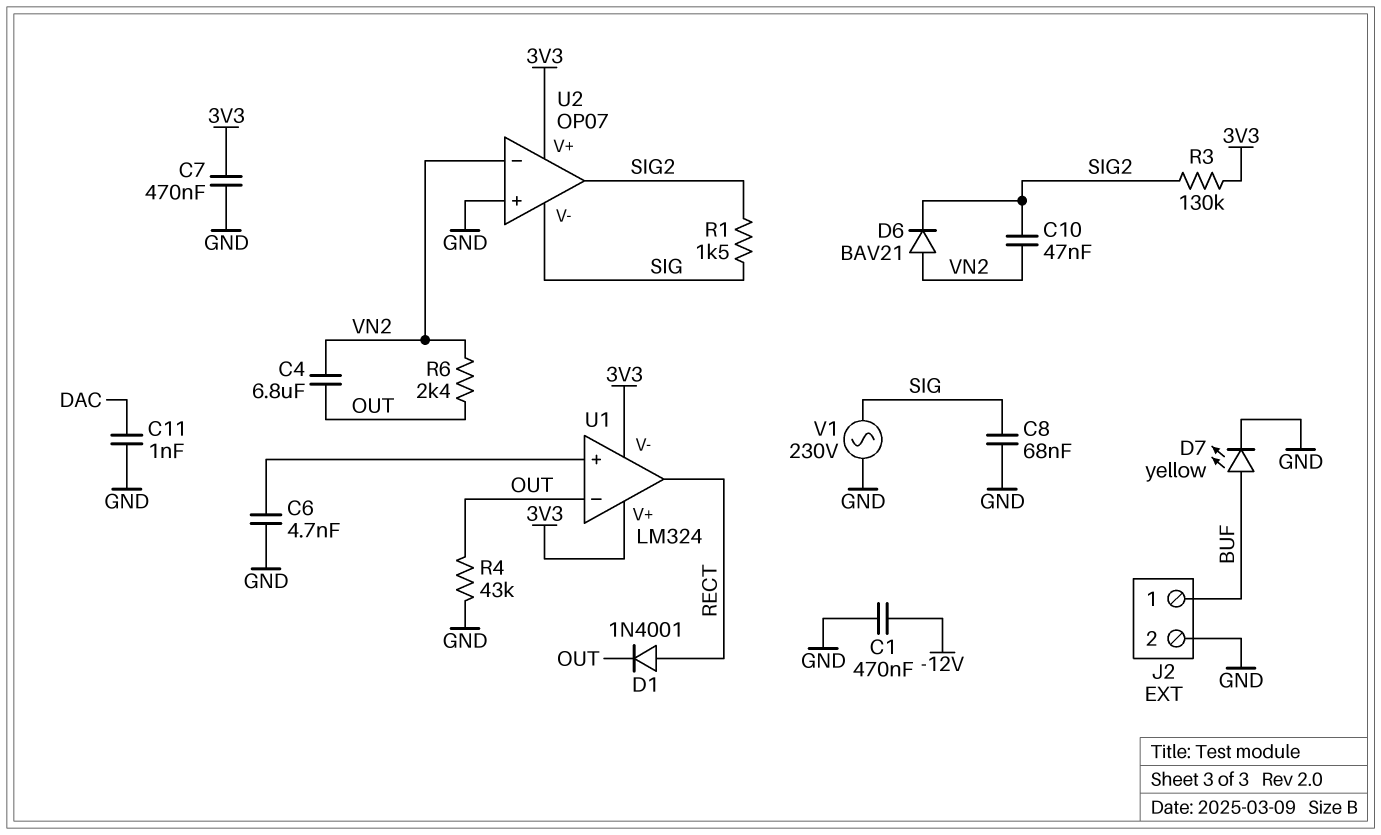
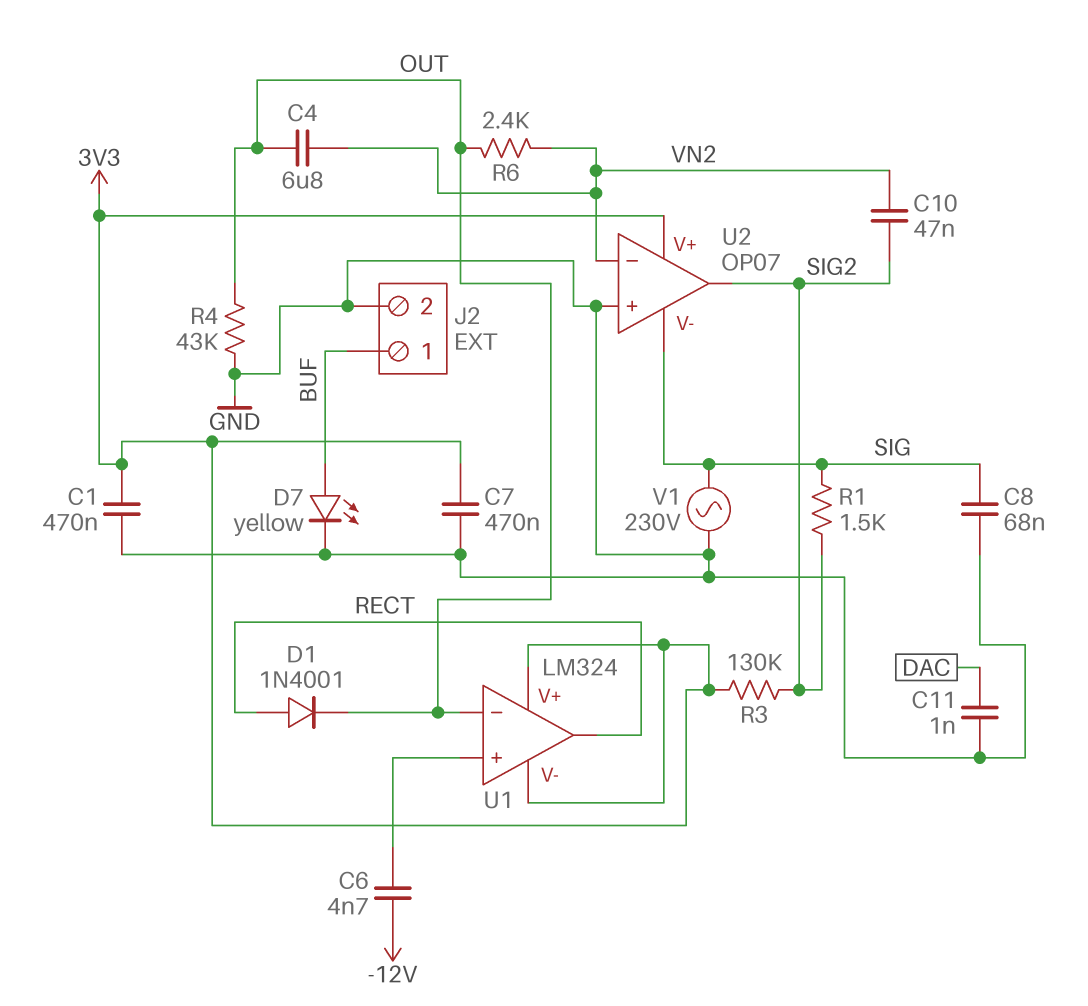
C1: 470nF (-12V, GND) -> 470nF (3V3, GND)
C6: 4.7nF (GND, U1/in+) -> 4.7nF (-12V, U1/in+)
D6: diode BAV21 (A VN2, K SIG2) -> none

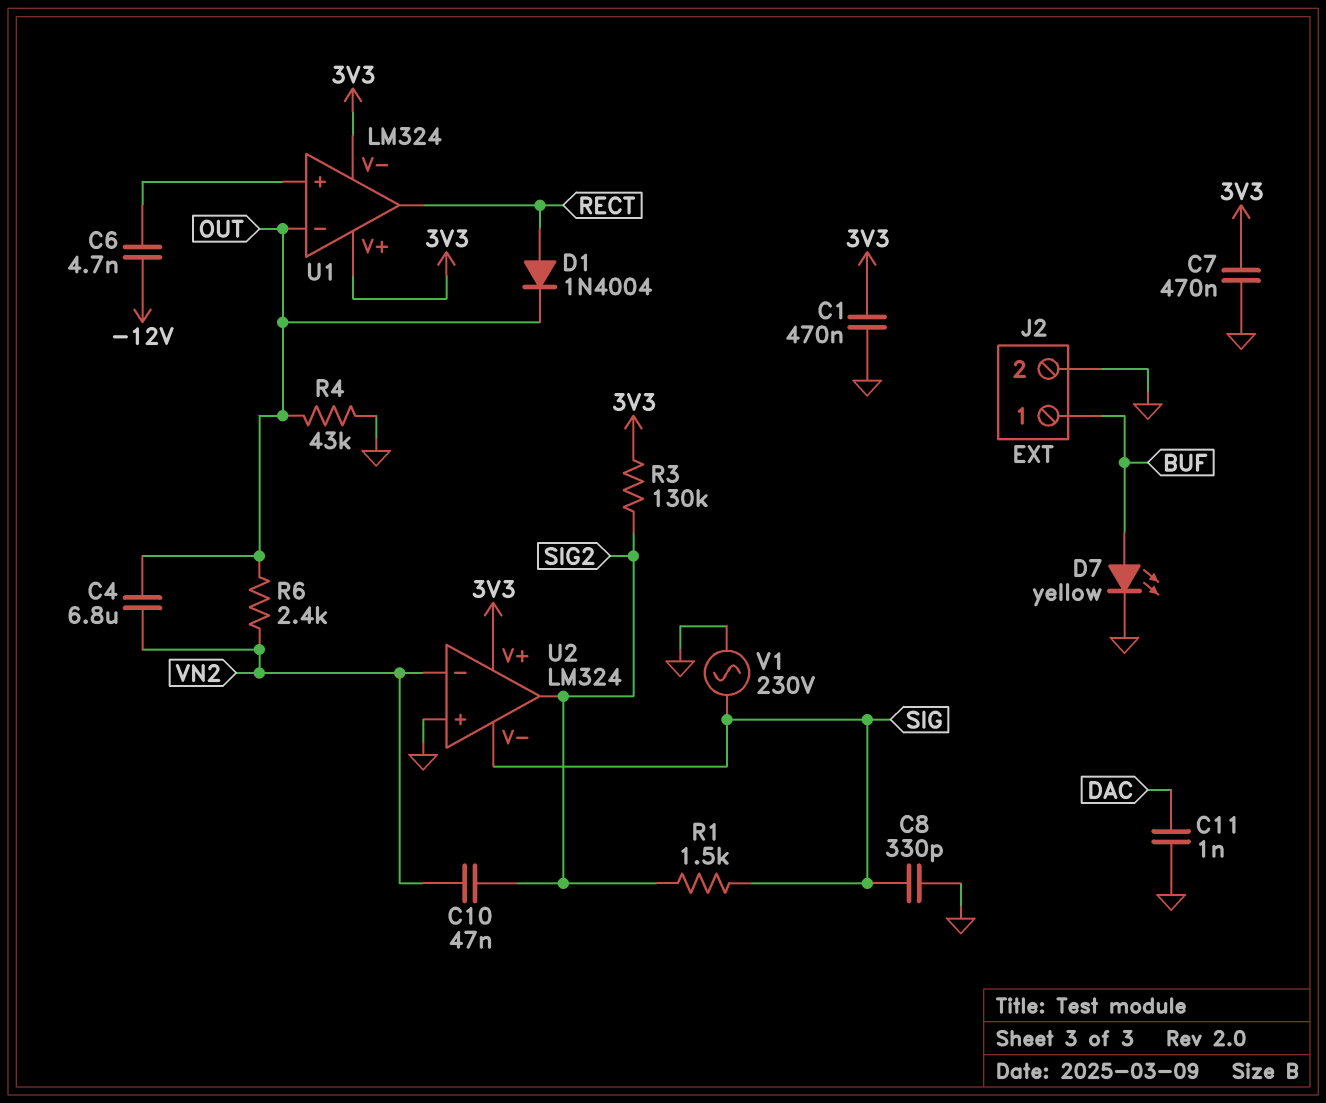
C8: 68nF (GND, SIG) -> 330pF (GND, SIG)
D1: diode 1N4001 (A RECT, K OUT) -> diode 1N4004 (A RECT, K OUT)
U2: OP07 -> LM324

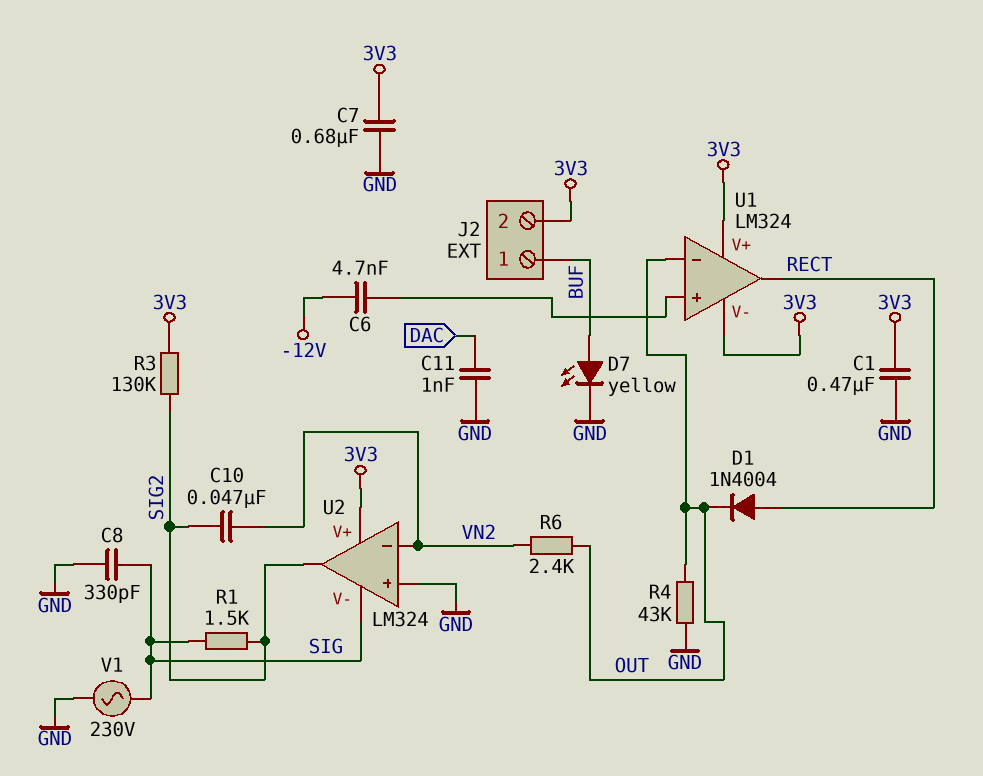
C4: 6.8uF (OUT, VN2) -> none
C7: 470nF (3V3, GND) -> 680nF (3V3, GND)
J2 pin 2: GND -> 3V3

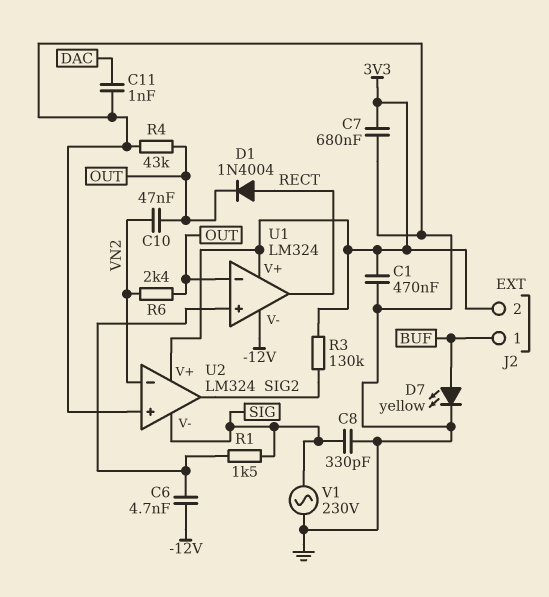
C10: 47nF (SIG2, VN2) -> 47nF (OUT, VN2)
R1: 1.5k (SIG, SIG2) -> 1.5k (SIG, U1/in+)
U1 pin V-: 3V3 -> -12V

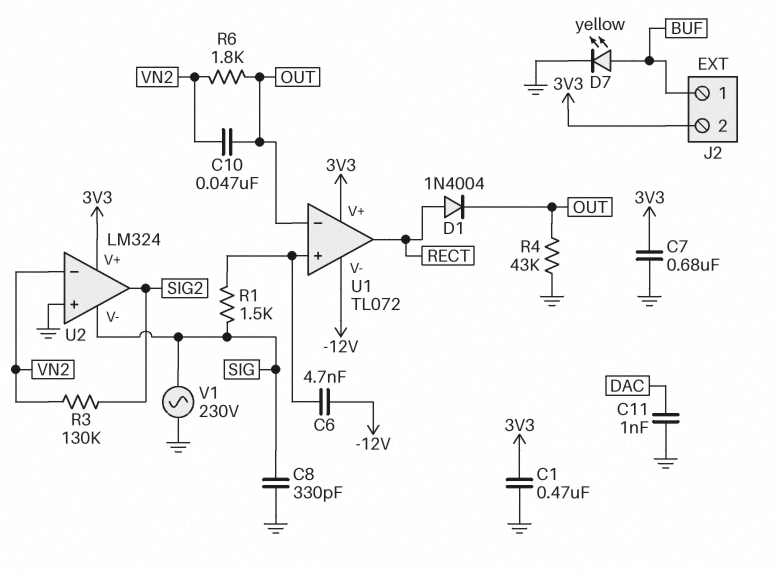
R3: 130k (3V3, SIG2) -> 130k (SIG2, VN2)
R6: 2.4k (OUT, VN2) -> 1.8k (OUT, VN2)
U1: LM324 -> TL072

